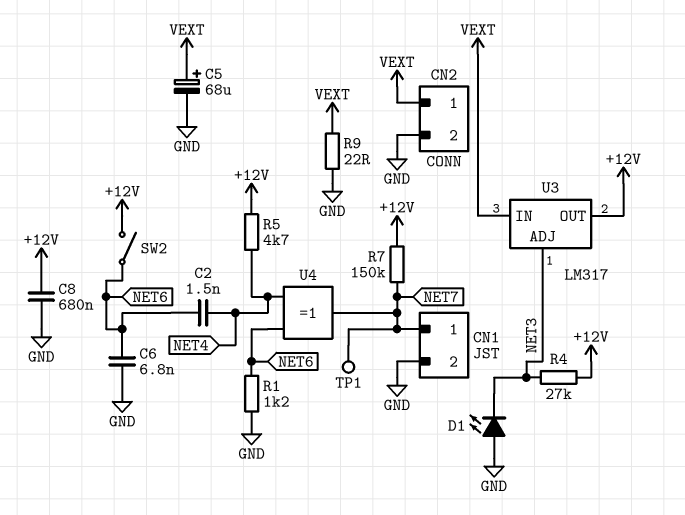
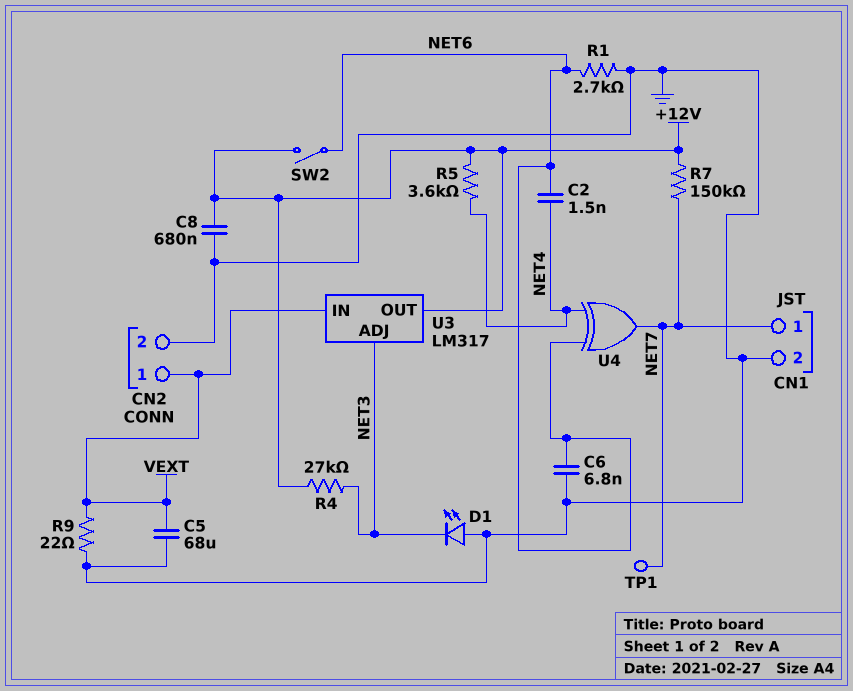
C5: 68uF (plus VEXT, minus GND) -> 68uF (GND, VEXT)
R1: 1.2k (GND, NET6) -> 2.7k (GND, NET6)
R5: 4.7k (+12V, NET4) -> 3.6k (+12V, NET4)

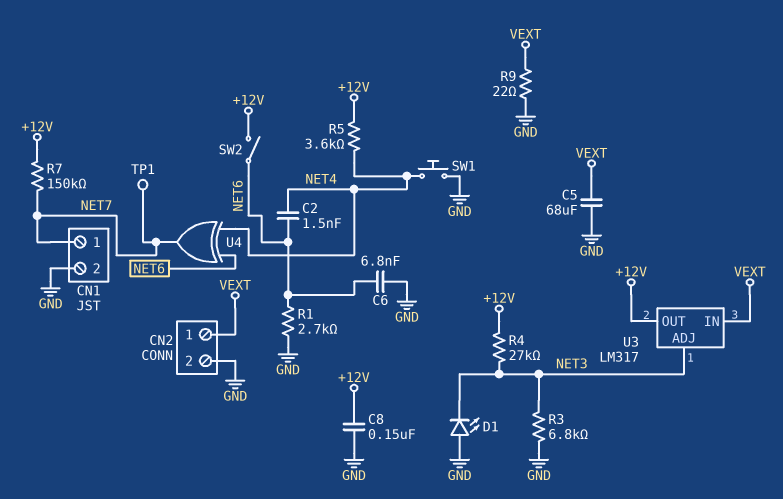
C8: 680nF (+12V, GND) -> 150nF (+12V, GND)
R3: none -> 6.8k (GND, NET3)
SW1: none -> button (GND, NET4)

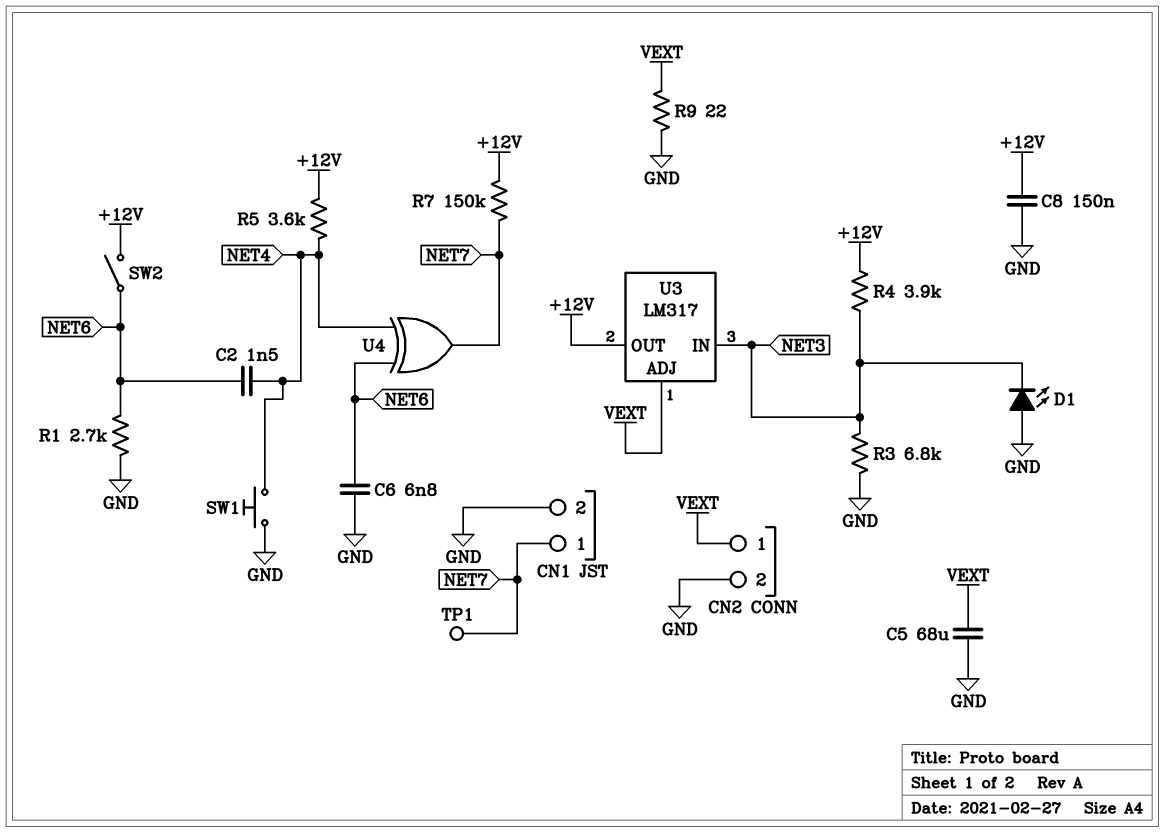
R4: 27k (+12V, NET3) -> 3.9k (+12V, NET3)
U3 pin ADJ: NET3 -> VEXT
U3 pin IN: VEXT -> NET3

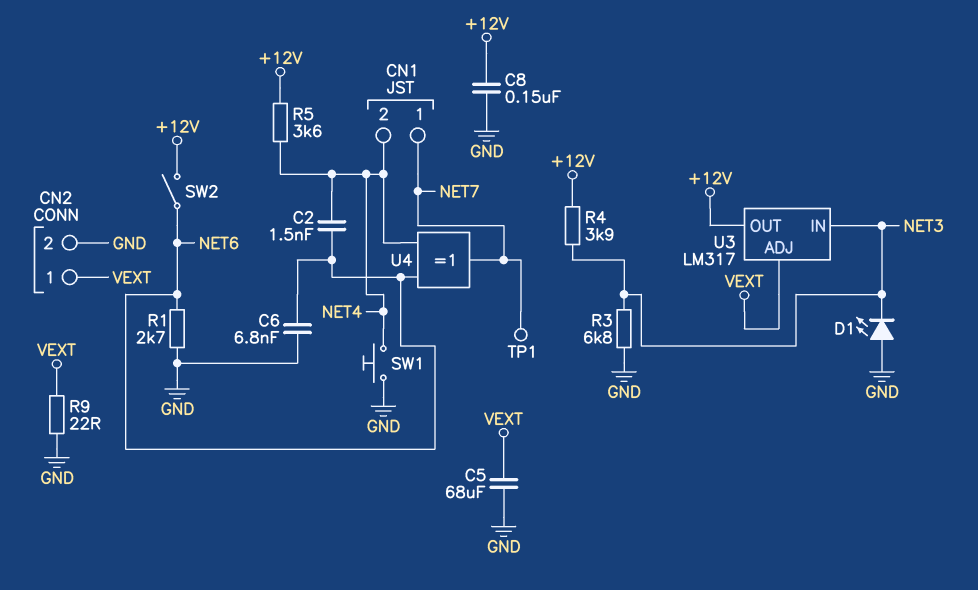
CN1 pin 2: GND -> NET4
R7: 150k (+12V, NET7) -> none

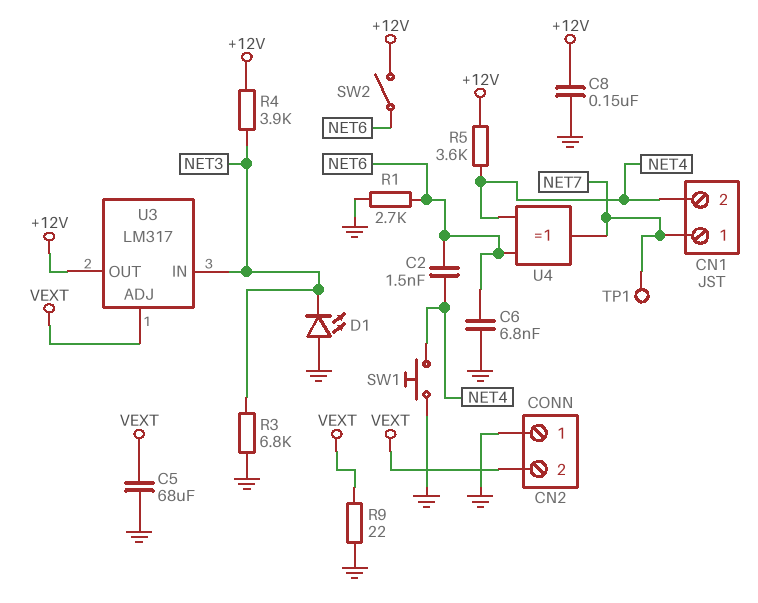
CN2 pin 1: VEXT -> GND
CN2 pin 2: GND -> VEXT

